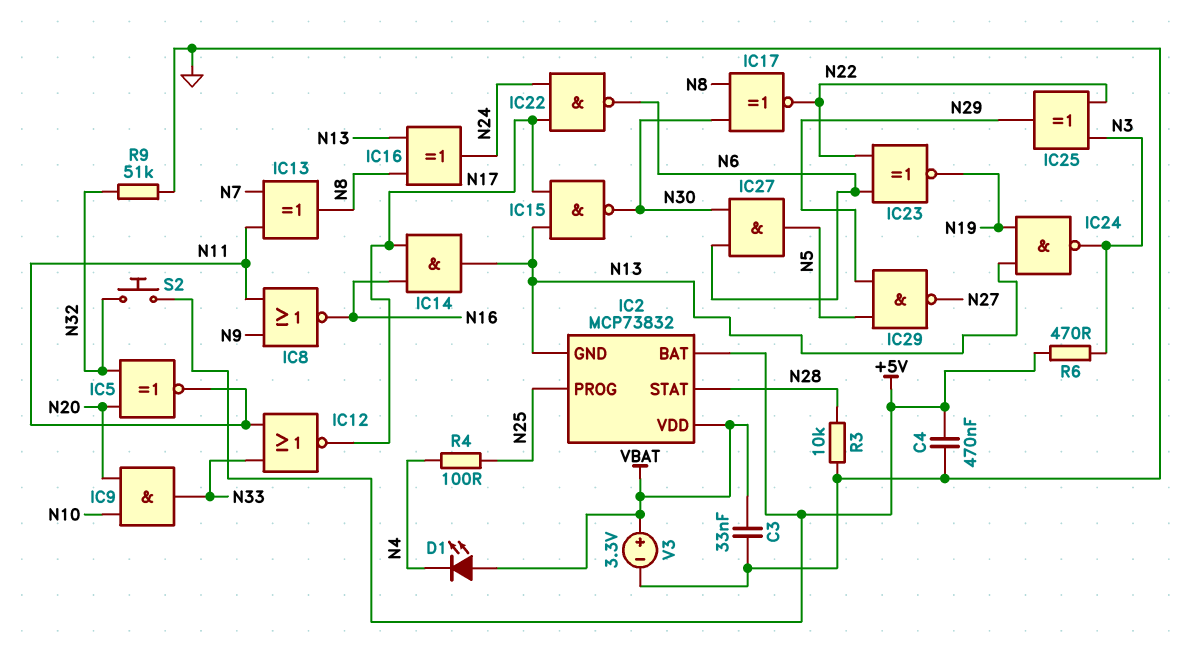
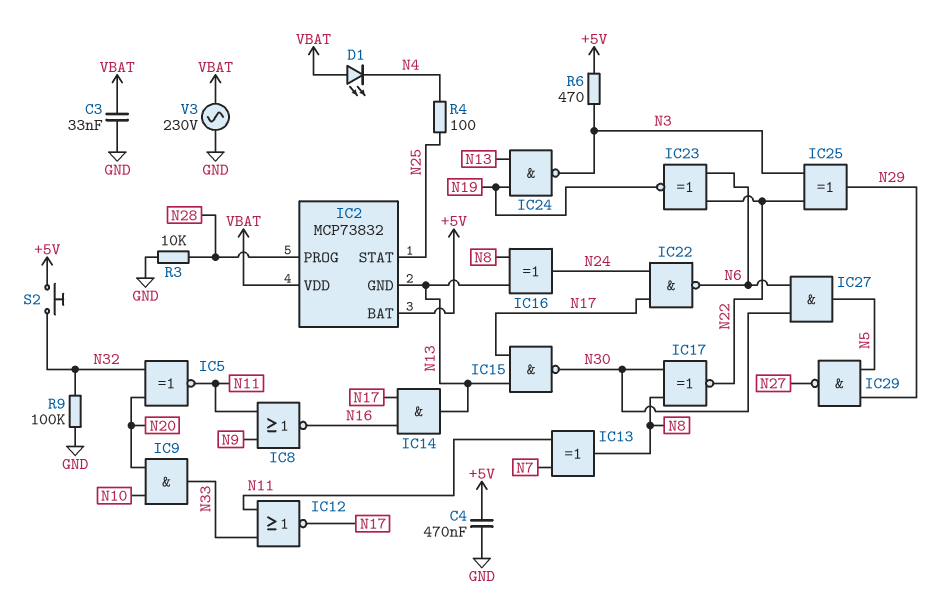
IC2 pin PROG: N25 -> N28
IC2 pin STAT: N28 -> N25
R9: 51k (GND, N32) -> 100k (GND, N32)
V3: 3.3V (plus VBAT, minus GND) -> AC 230V (GND, VBAT)

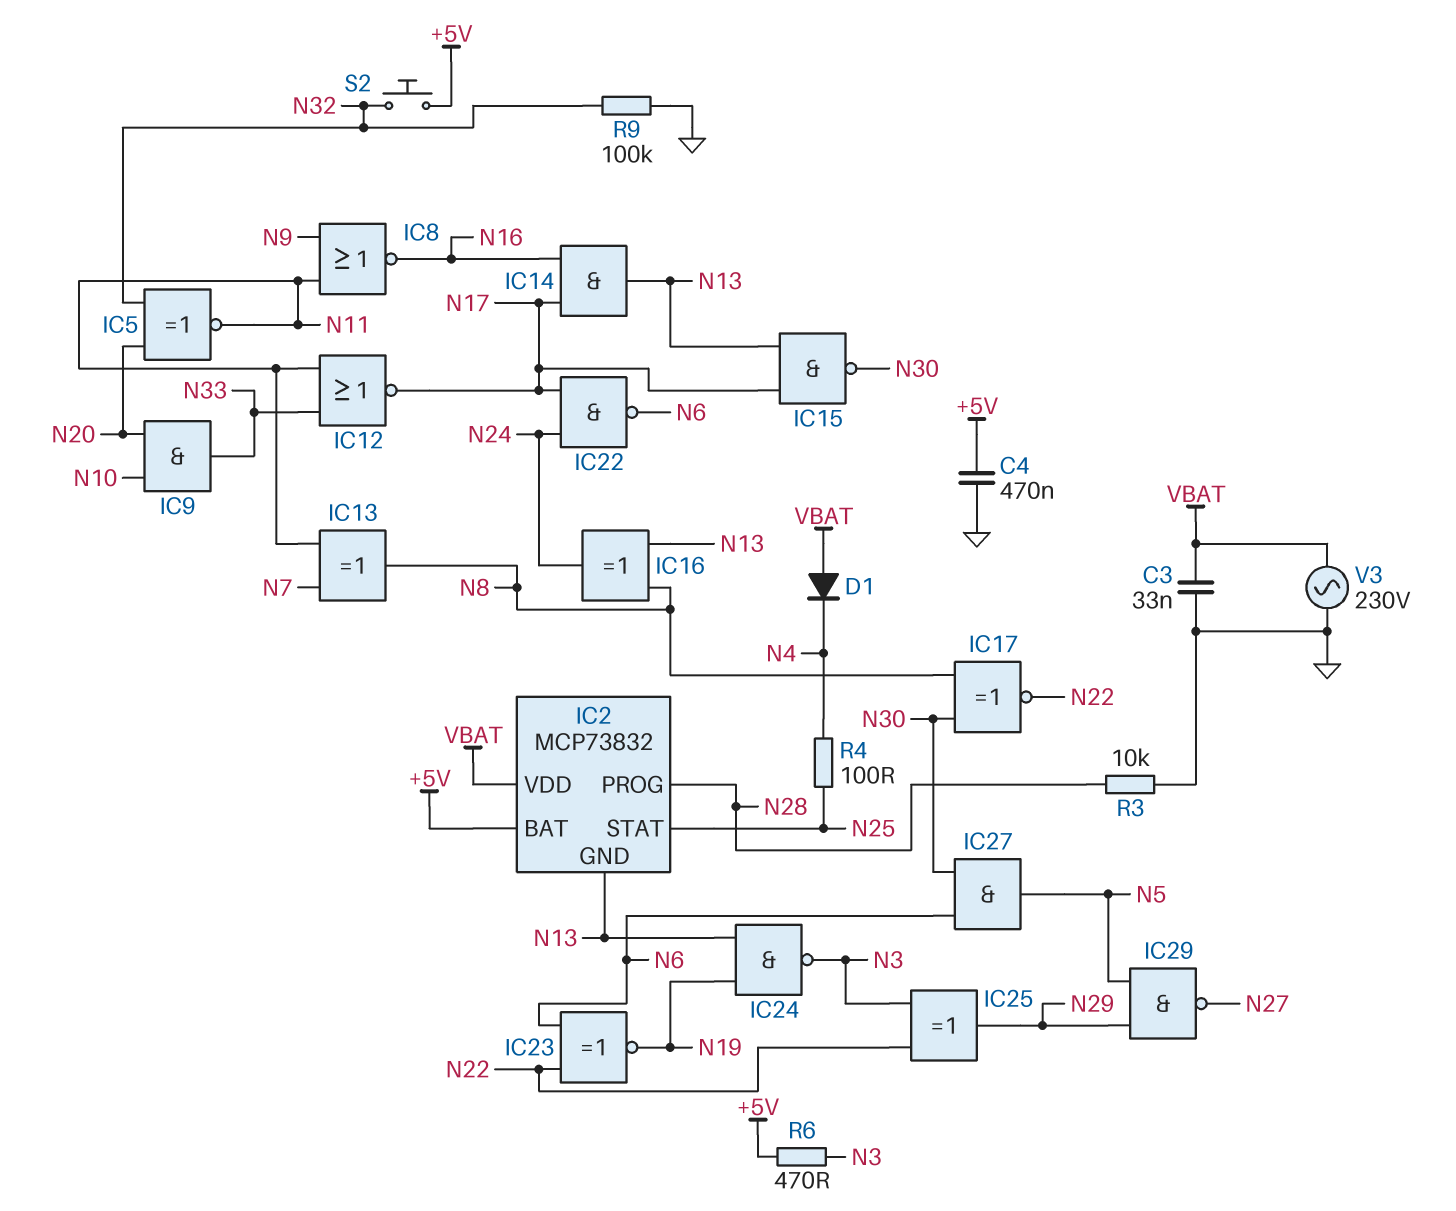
D1: LED (A VBAT, K N4) -> diode (A VBAT, K N4)

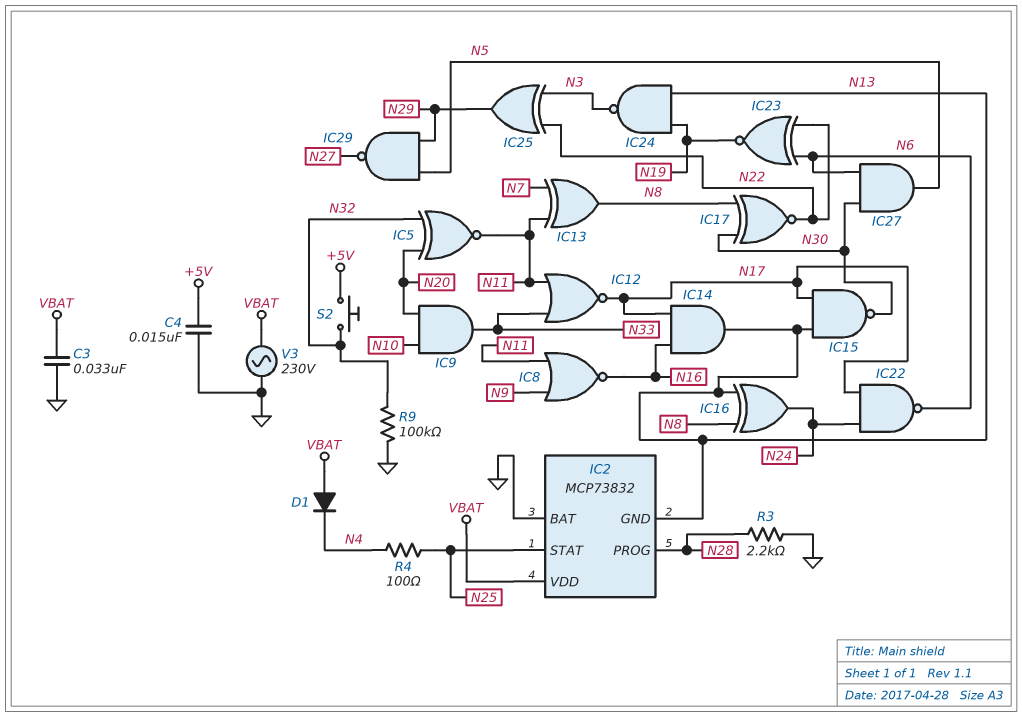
C4: 470nF (+5V, GND) -> 15nF (+5V, GND)
IC2 pin BAT: +5V -> GND
R3: 10k (GND, N28) -> 2.2k (GND, N28)
R6: 470 (+5V, N3) -> none

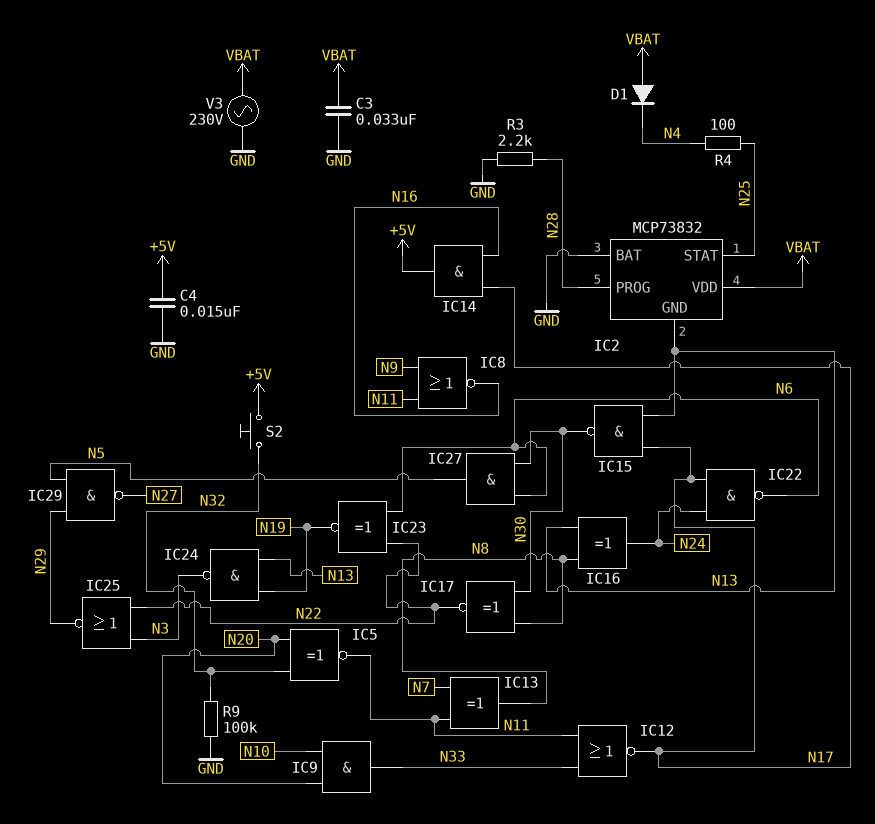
IC14: AND (in N16, in N17, out N13) -> AND (in N16, in N17, out +5V)
IC25: XOR (in N3, in N22, out N29) -> NOR (in N3, in N22, out N29)

